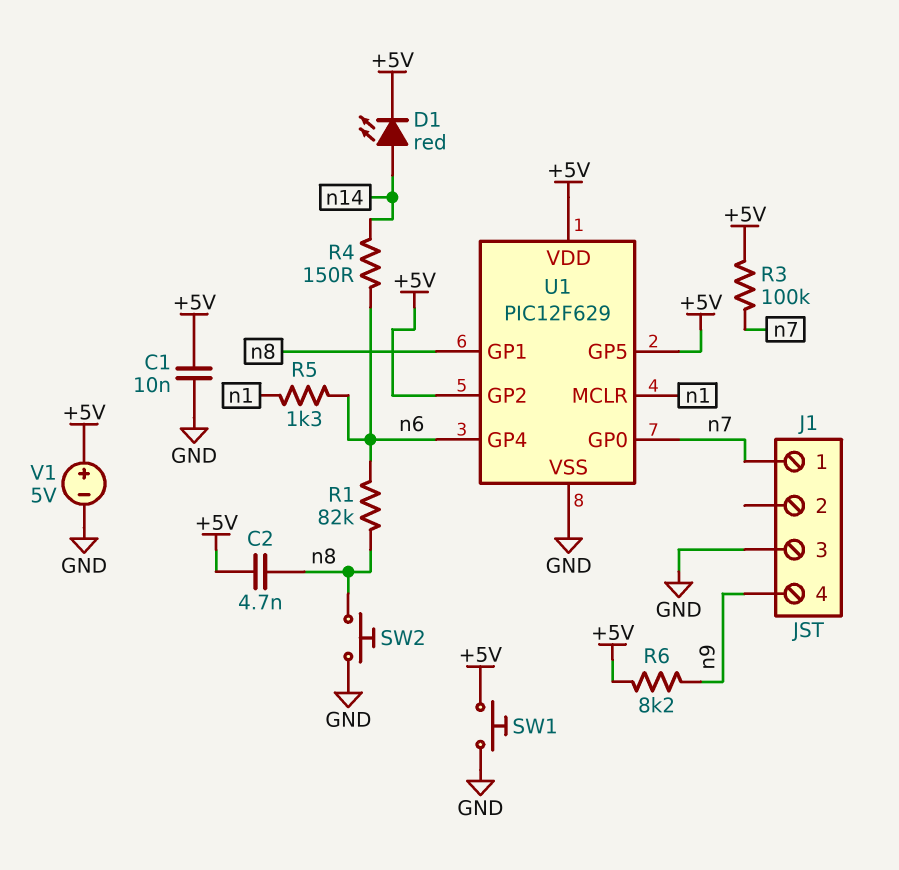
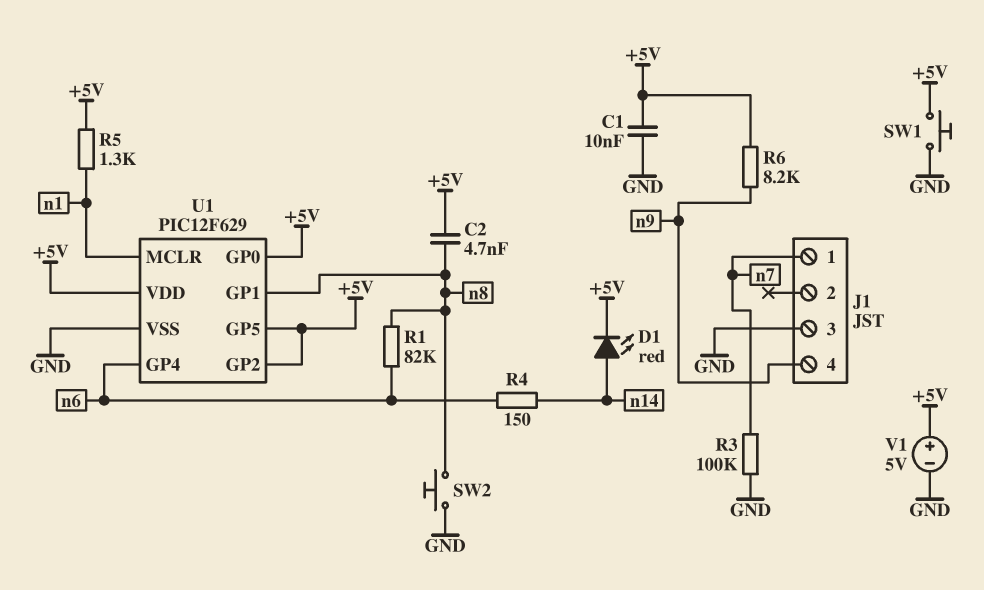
R3: 100k (+5V, n7) -> 100k (GND, n7)
R5: 1.3k (n1, n6) -> 1.3k (+5V, n1)
U1 pin GP0: n7 -> +5V

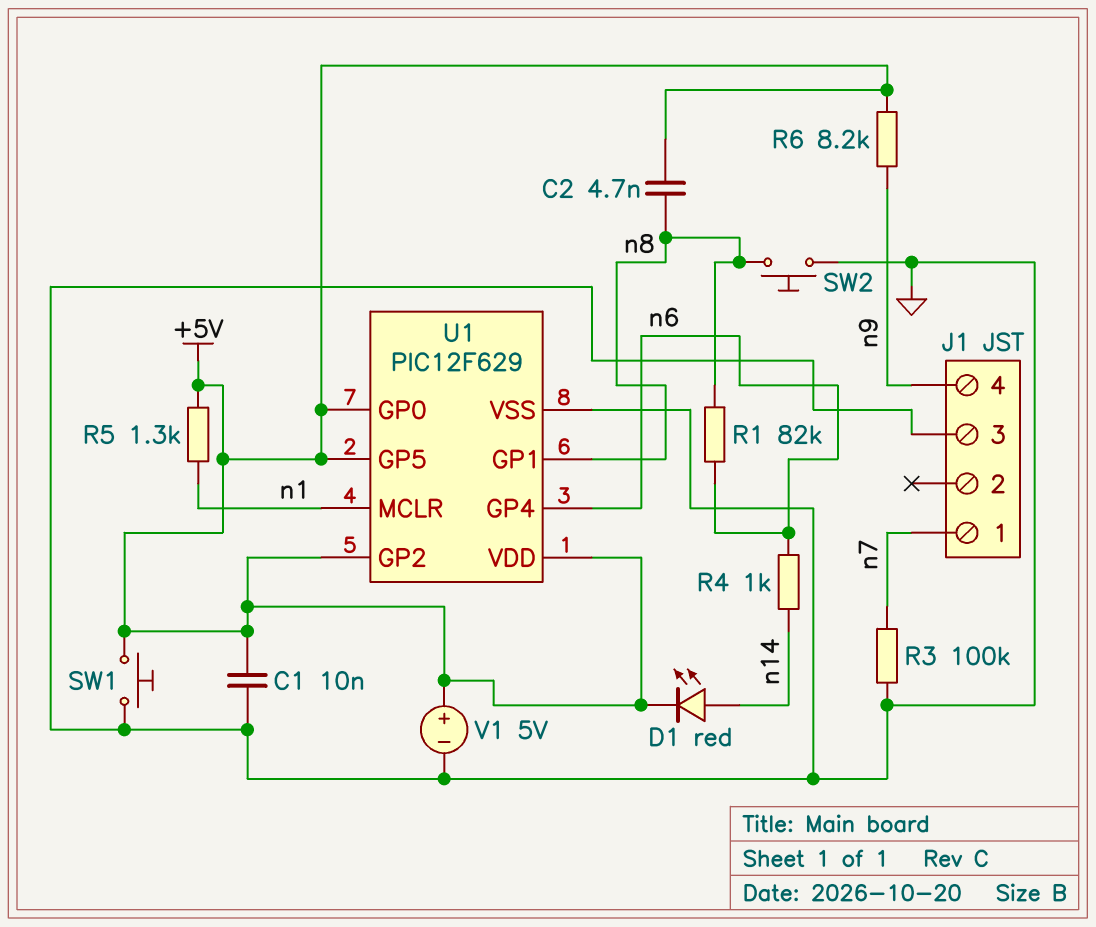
R4: 150 (n6, n14) -> 1k (n6, n14)

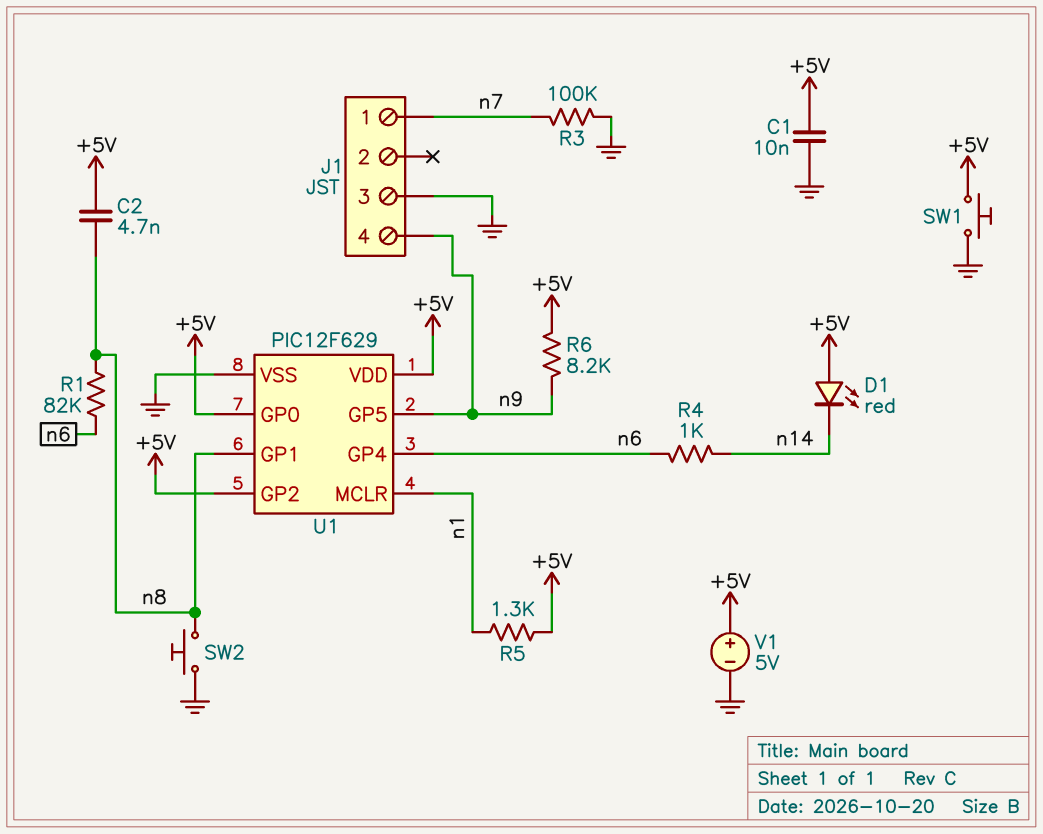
D1: LED red (A n14, K +5V) -> LED red (A +5V, K n14)
U1 pin GP5: +5V -> n9

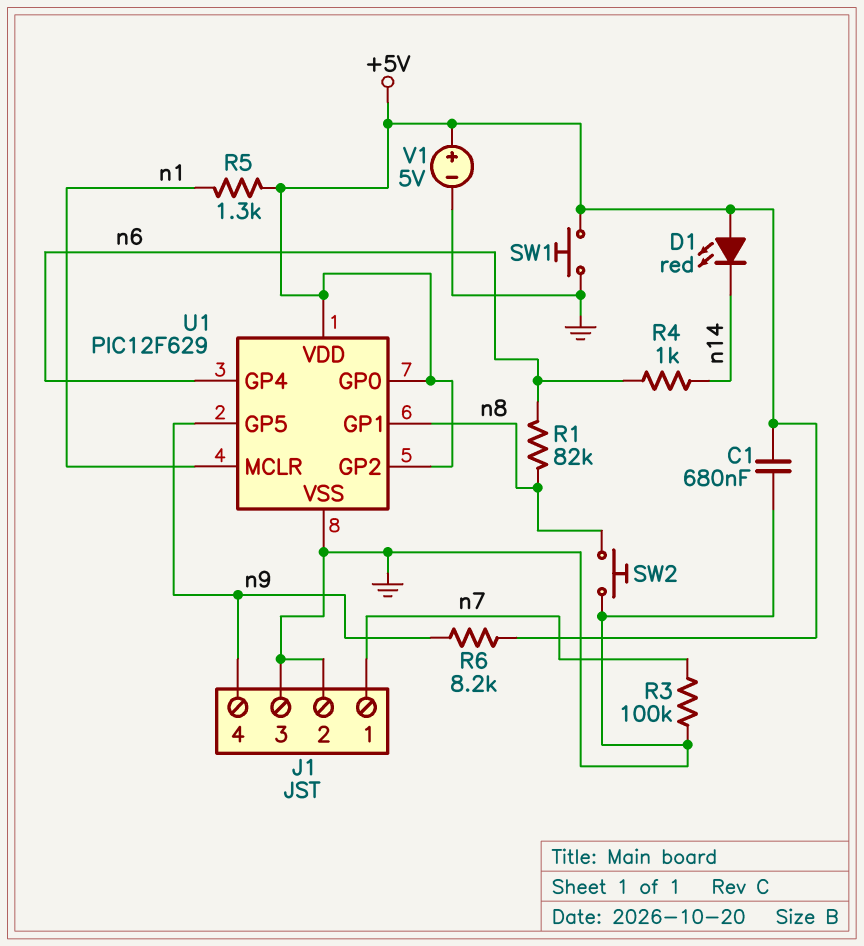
C1: 10nF (+5V, GND) -> 680nF (+5V, GND)
C2: 4.7nF (+5V, n8) -> none
J1 pin 2: none -> GND

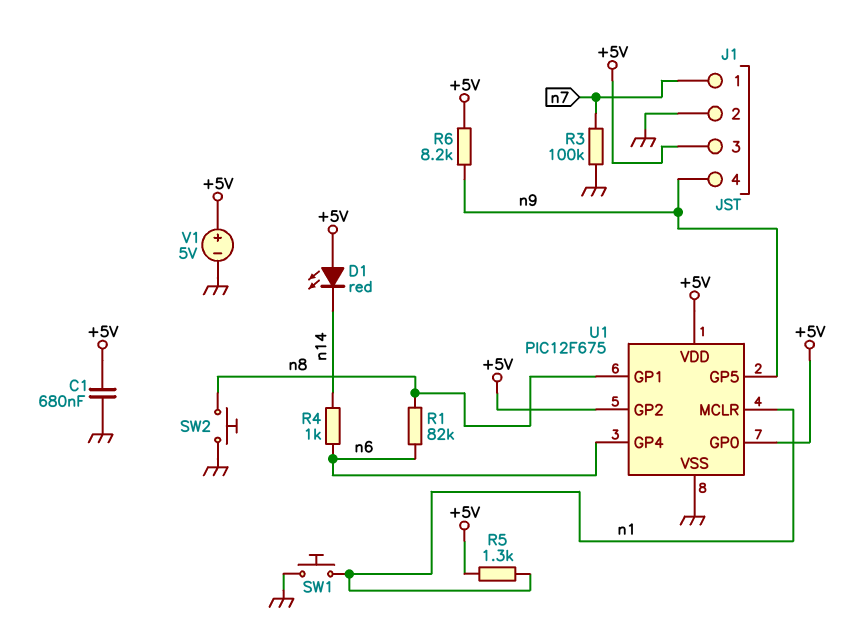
J1 pin 3: GND -> +5V
SW1: button (+5V, GND) -> button (GND, n1)
U1: PIC12F629 -> PIC12F675

